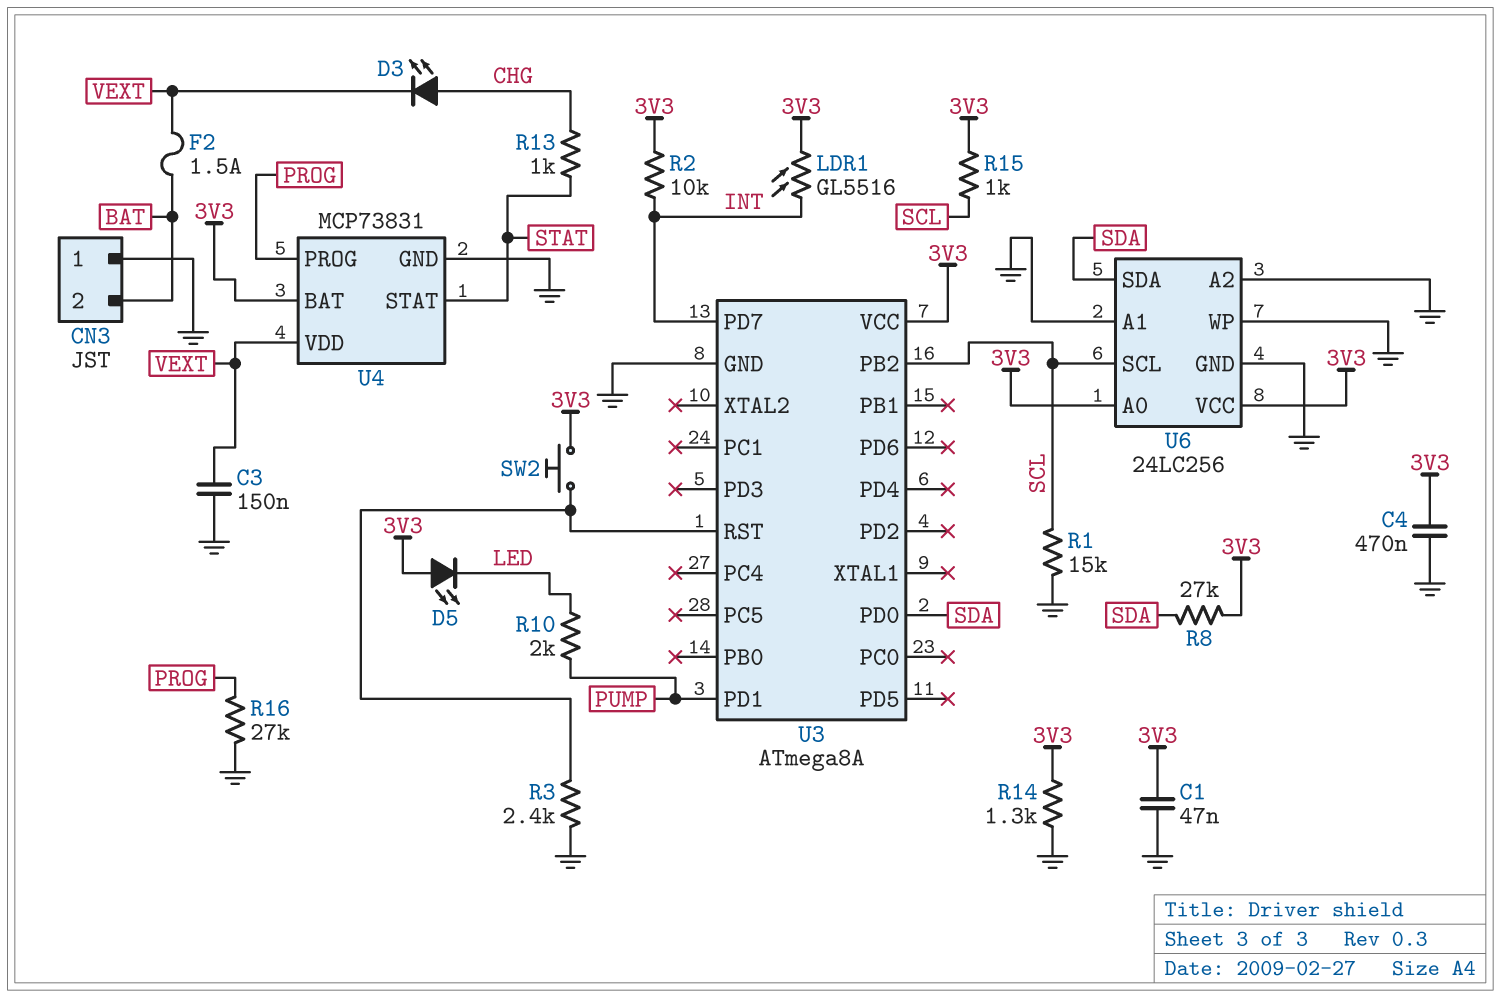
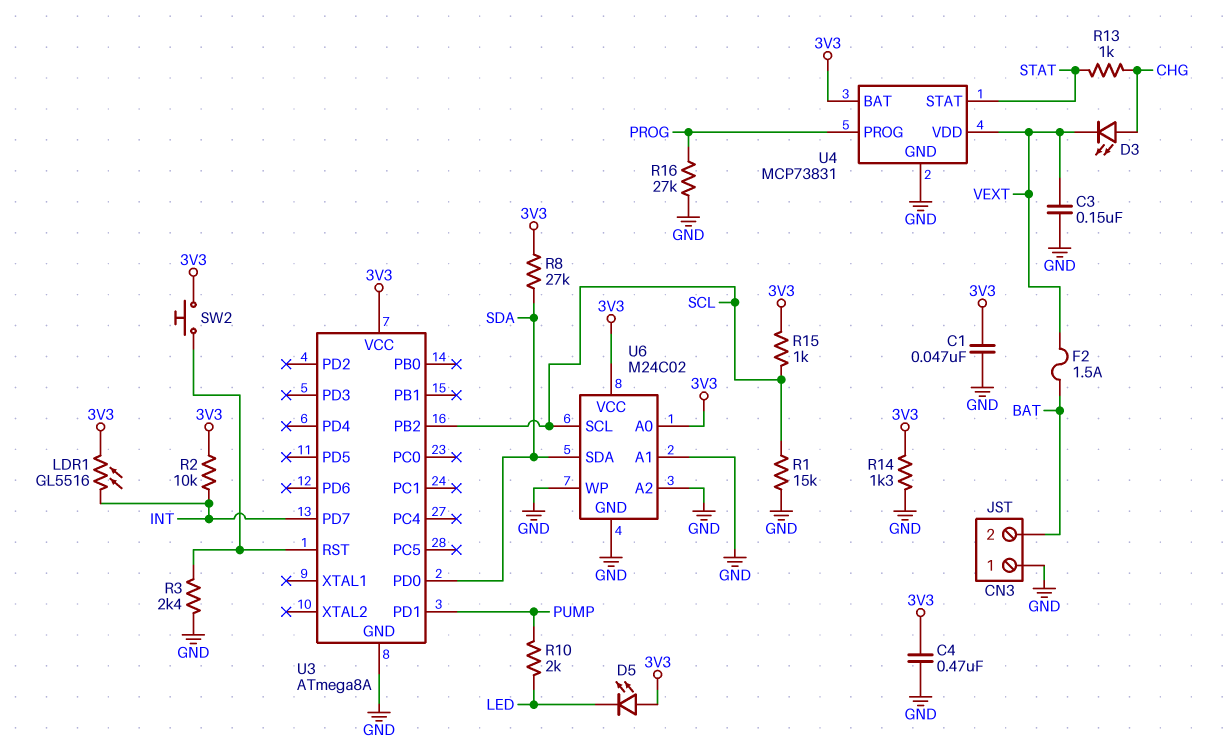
U6: 24LC256 -> M24C02

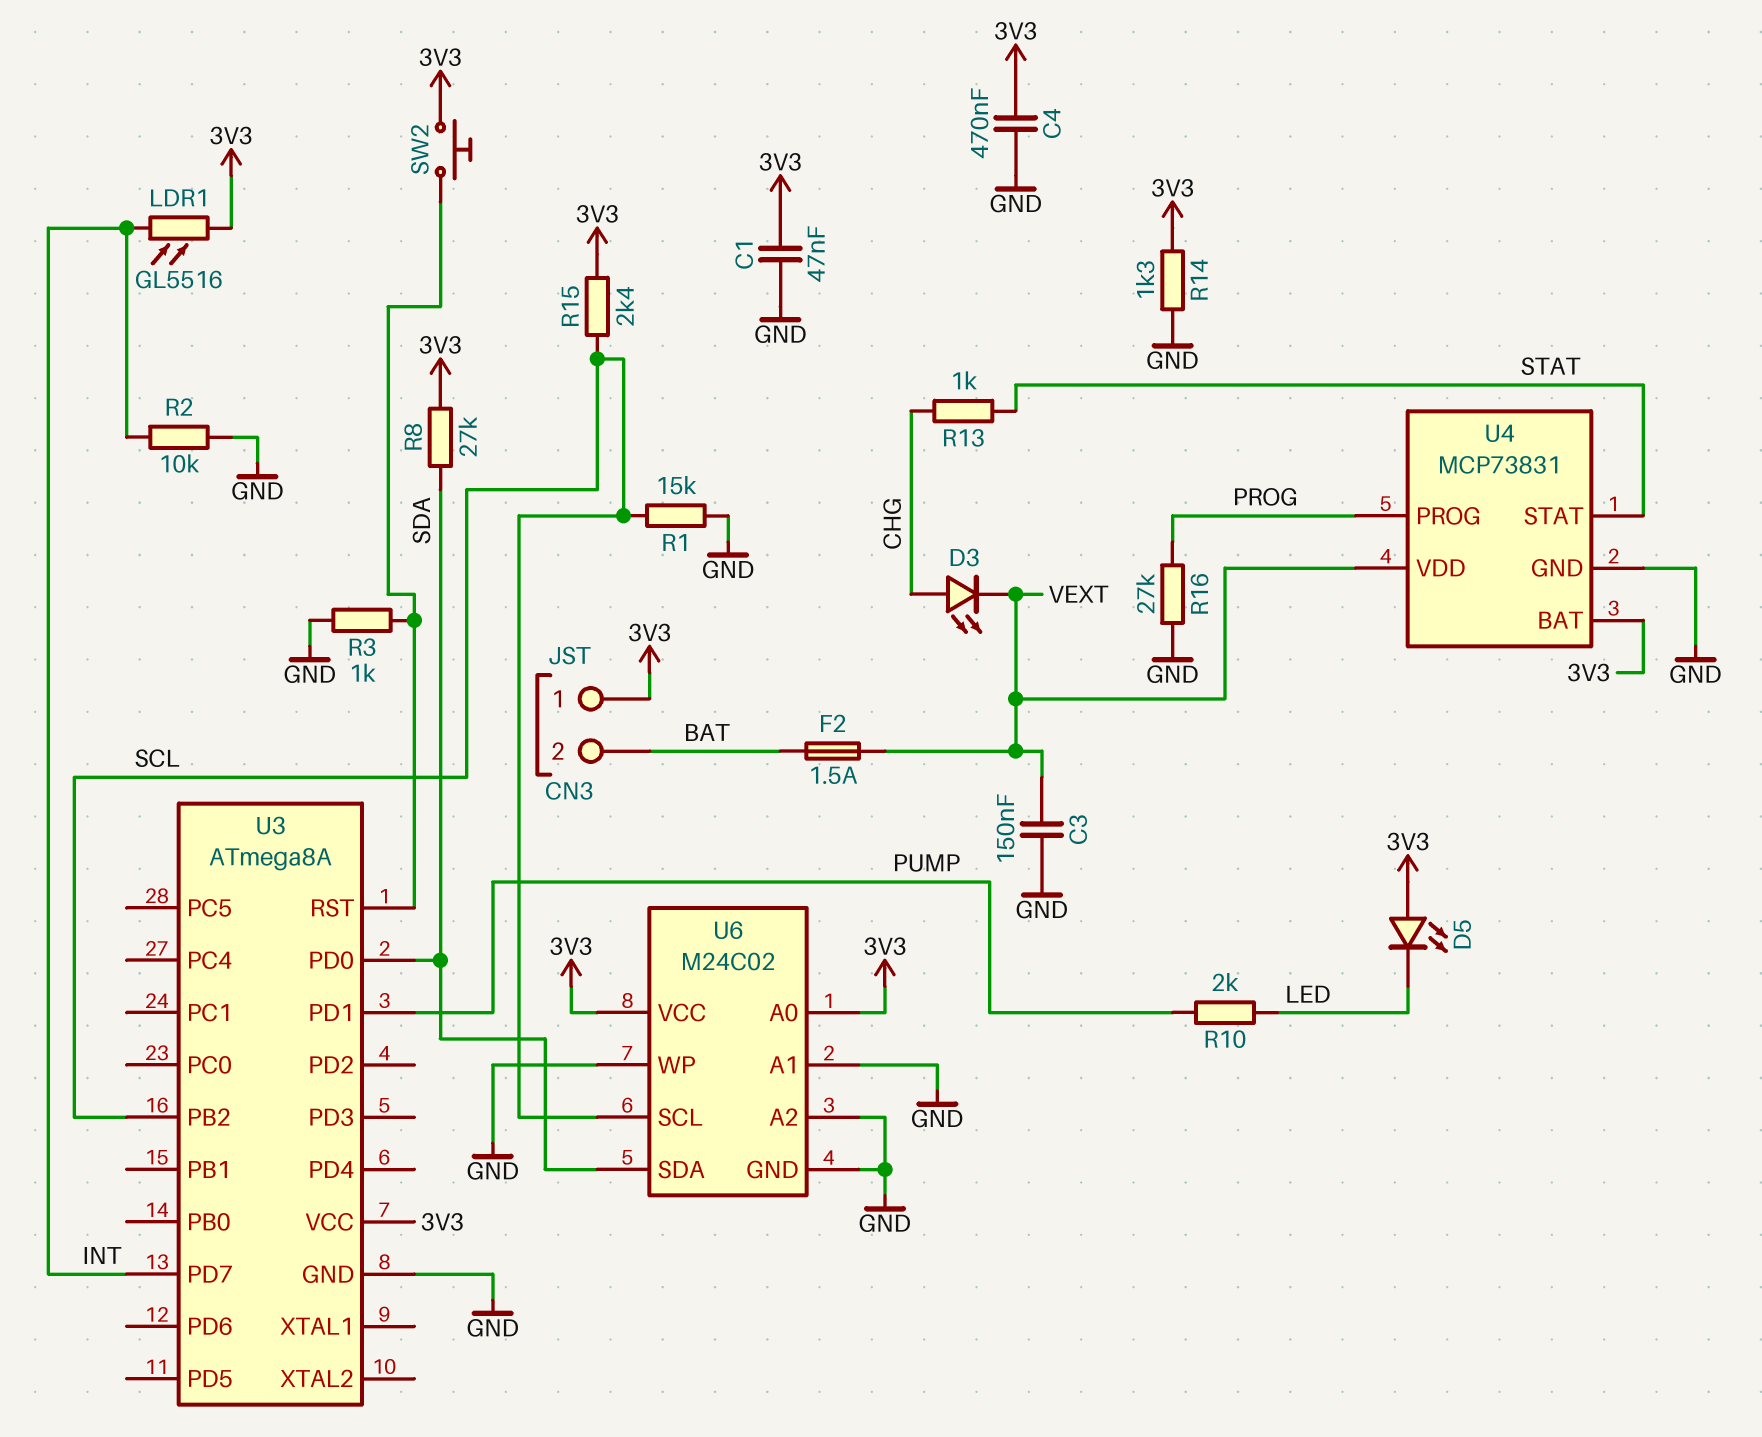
CN3 pin 1: GND -> 3V3
R2: 10k (3V3, INT) -> 10k (GND, INT)
R3: 2.4k (GND, U3/RST) -> 1k (GND, U3/RST)
R15: 1k (3V3, SCL) -> 2.4k (3V3, SCL)

